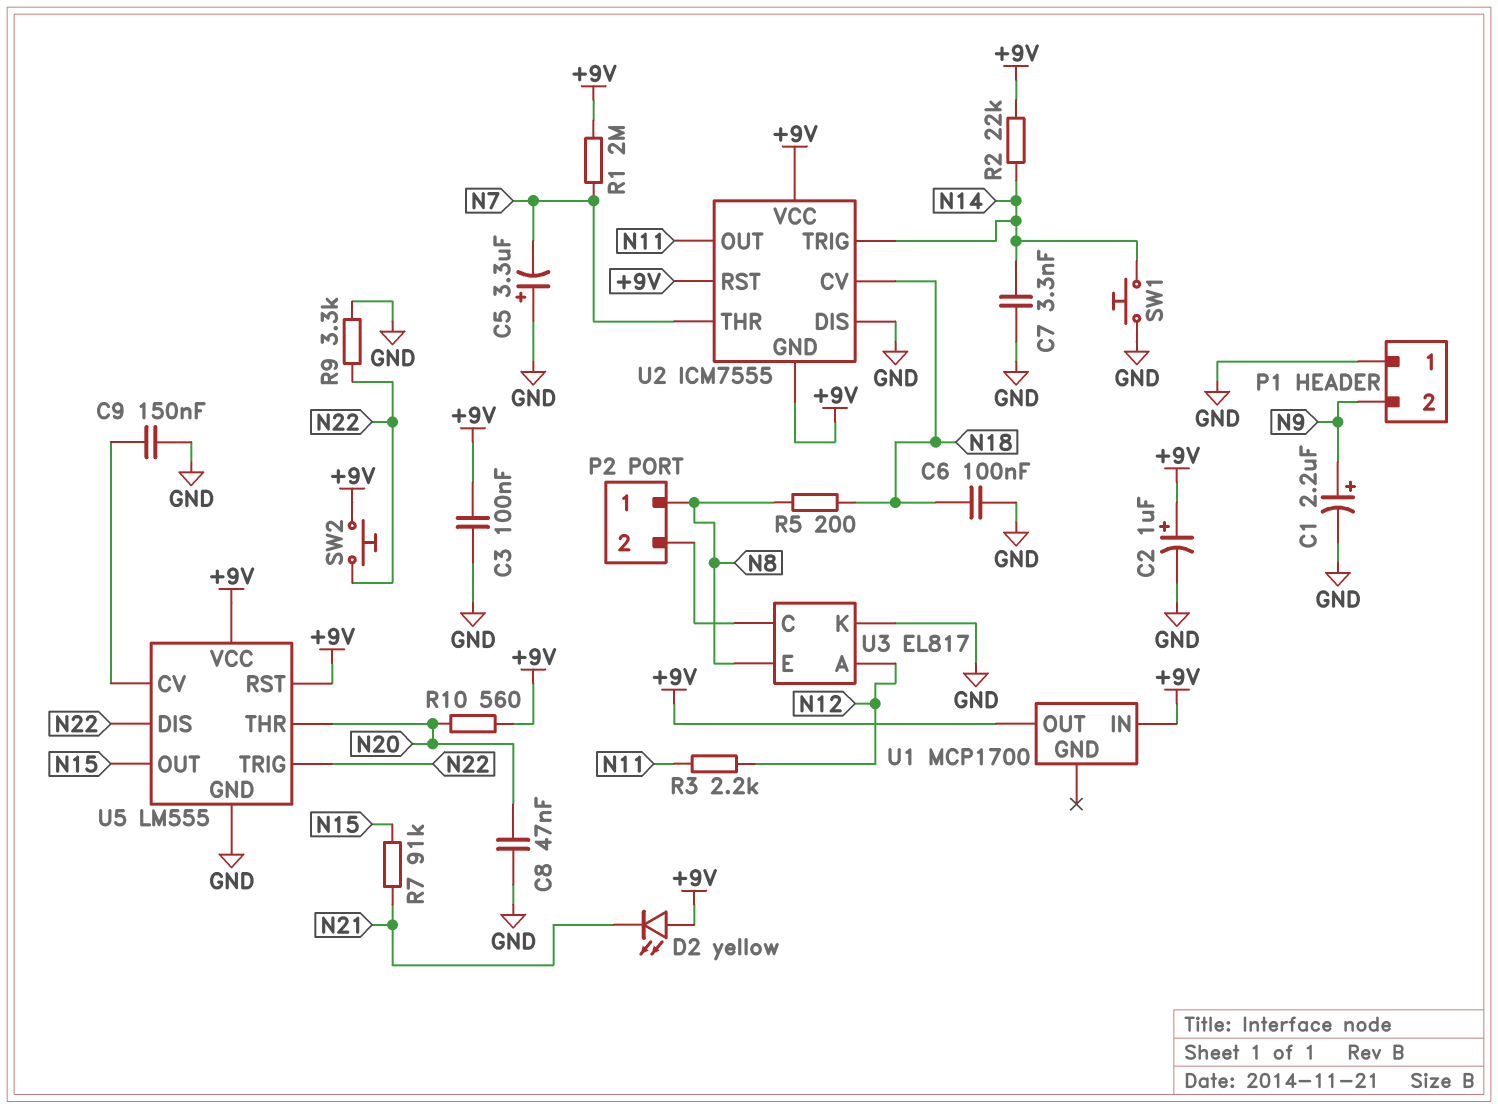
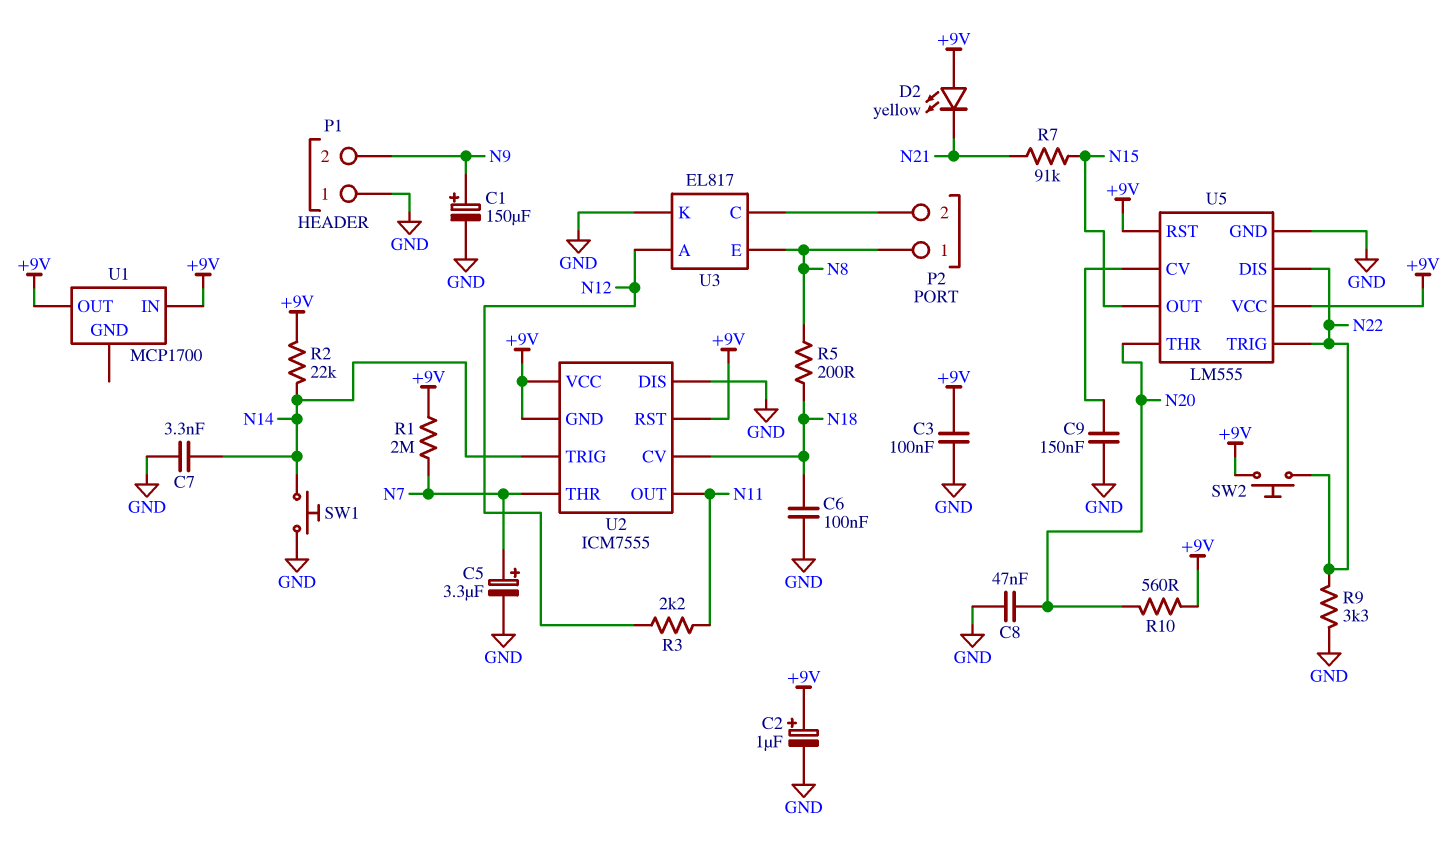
C1: 2.2uF (plus N9, minus GND) -> 150uF (plus N9, minus GND)
C5: 3.3uF (plus GND, minus N7) -> 3.3uF (plus N7, minus GND)

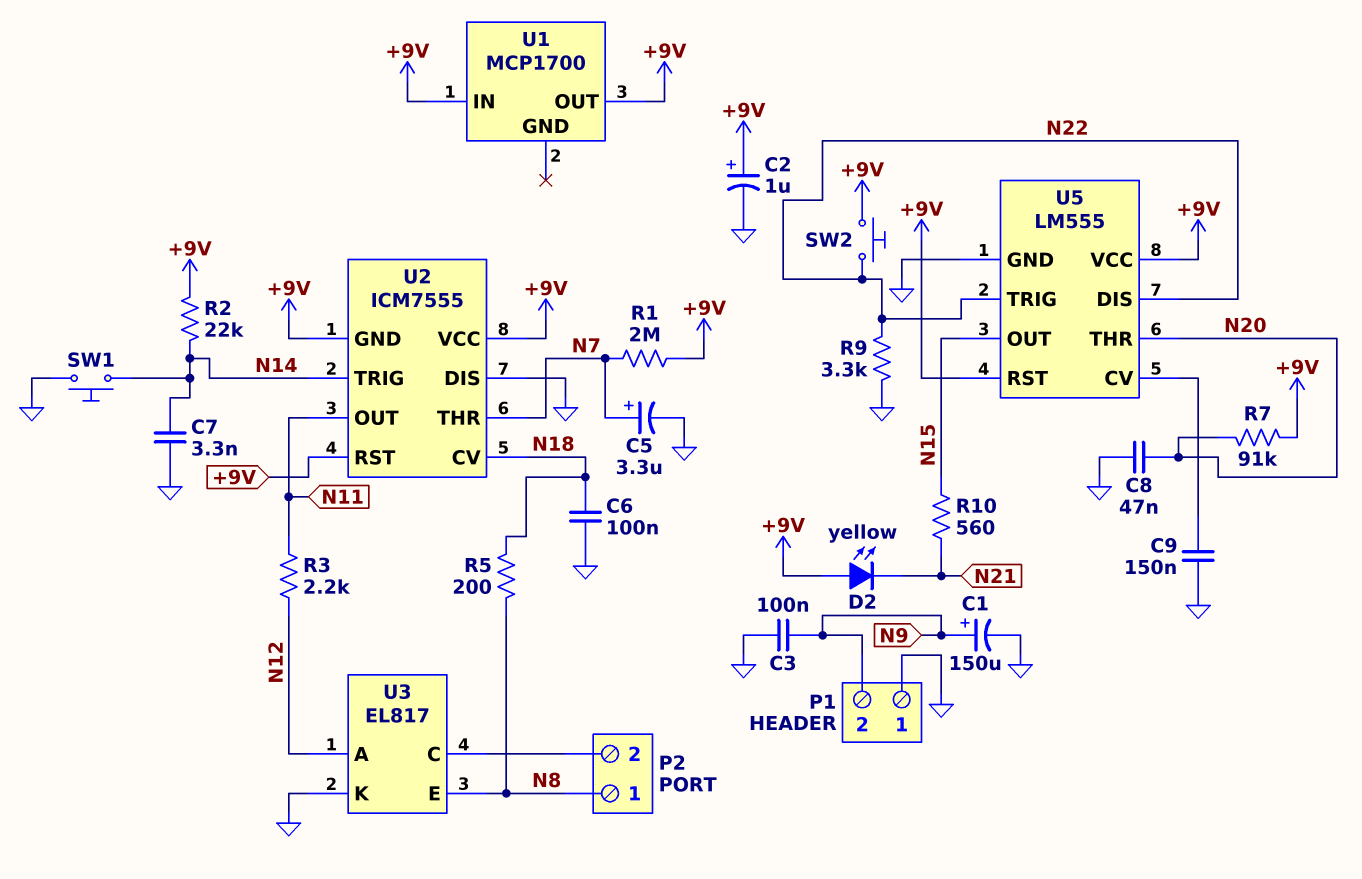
C3: 100nF (+9V, GND) -> 100nF (GND, N9)
R7: 91k (N15, N21) -> 91k (+9V, N20)
R10: 560 (+9V, N20) -> 560 (N15, N21)

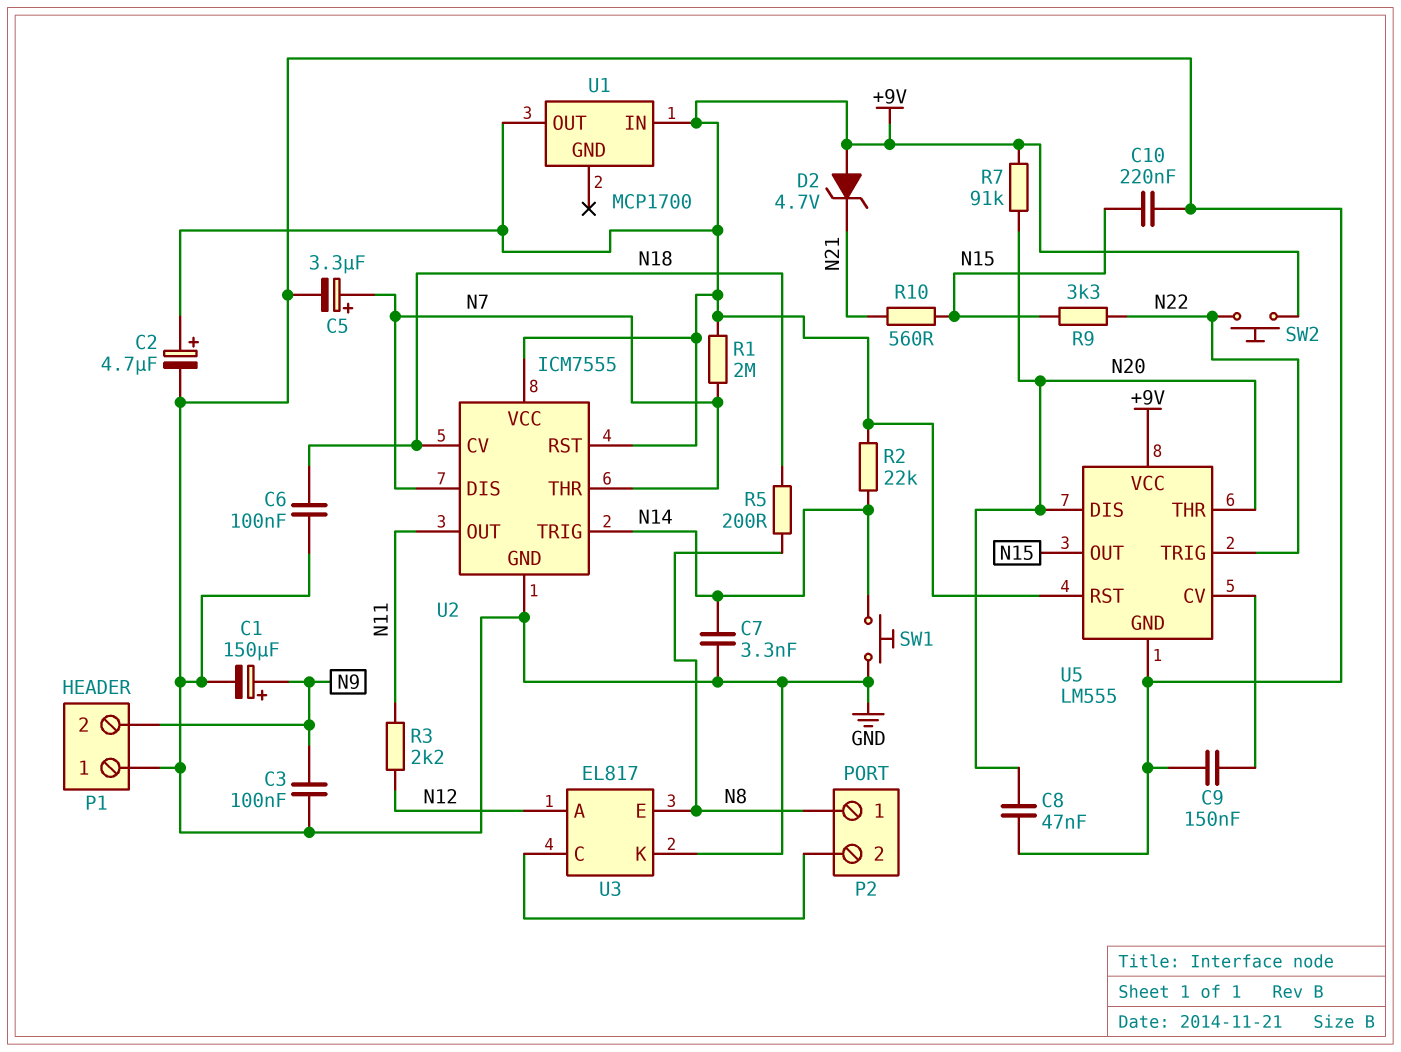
C2: 1uF (plus +9V, minus GND) -> 4.7uF (plus +9V, minus GND)
C10: none -> 220nF (GND, N15)
D2: LED yellow (A +9V, K N21) -> zener 4.7V (A +9V, K N21)
R9: 3.3k (GND, N22) -> 3.3k (N15, N22)
U2 pin DIS: GND -> N7
U2 pin GND: +9V -> GND
U5 pin DIS: N22 -> N20

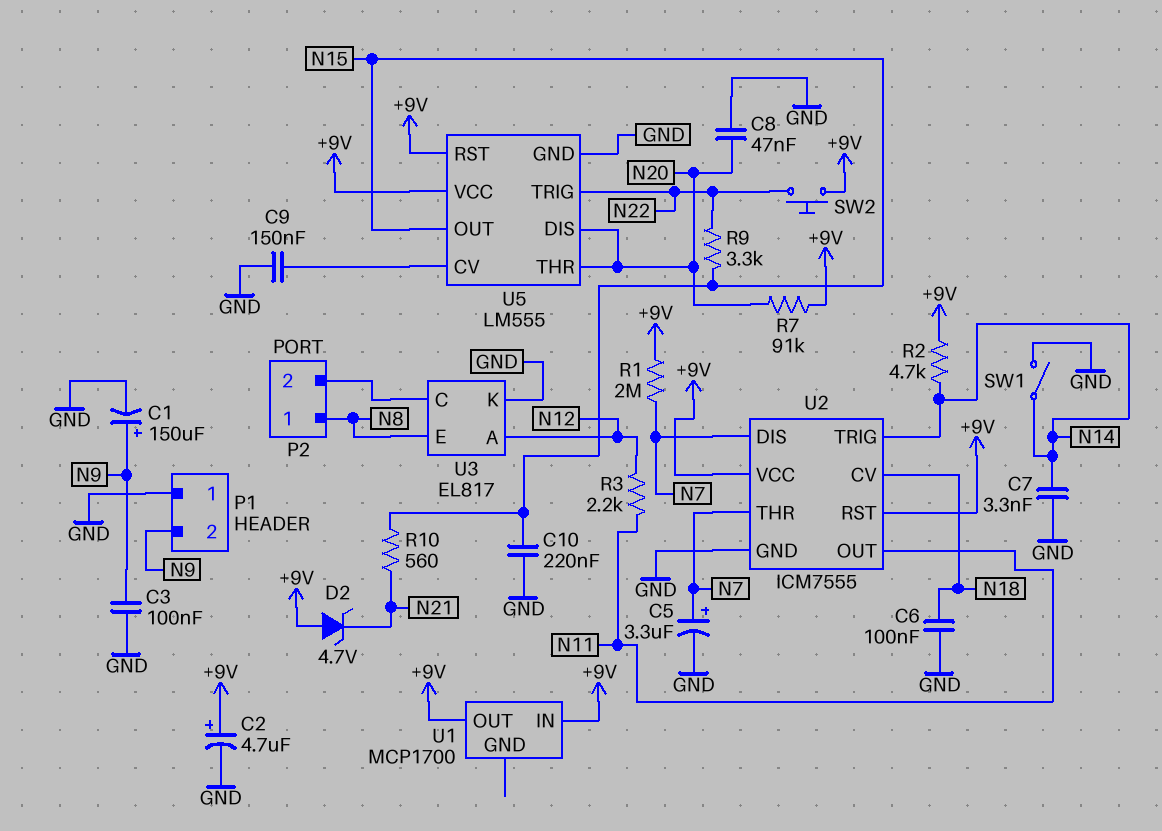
R2: 22k (+9V, N14) -> 4.7k (+9V, N14)
R5: 200 (N8, N18) -> none
SW1: button (GND, N14) -> switch (GND, N14)

